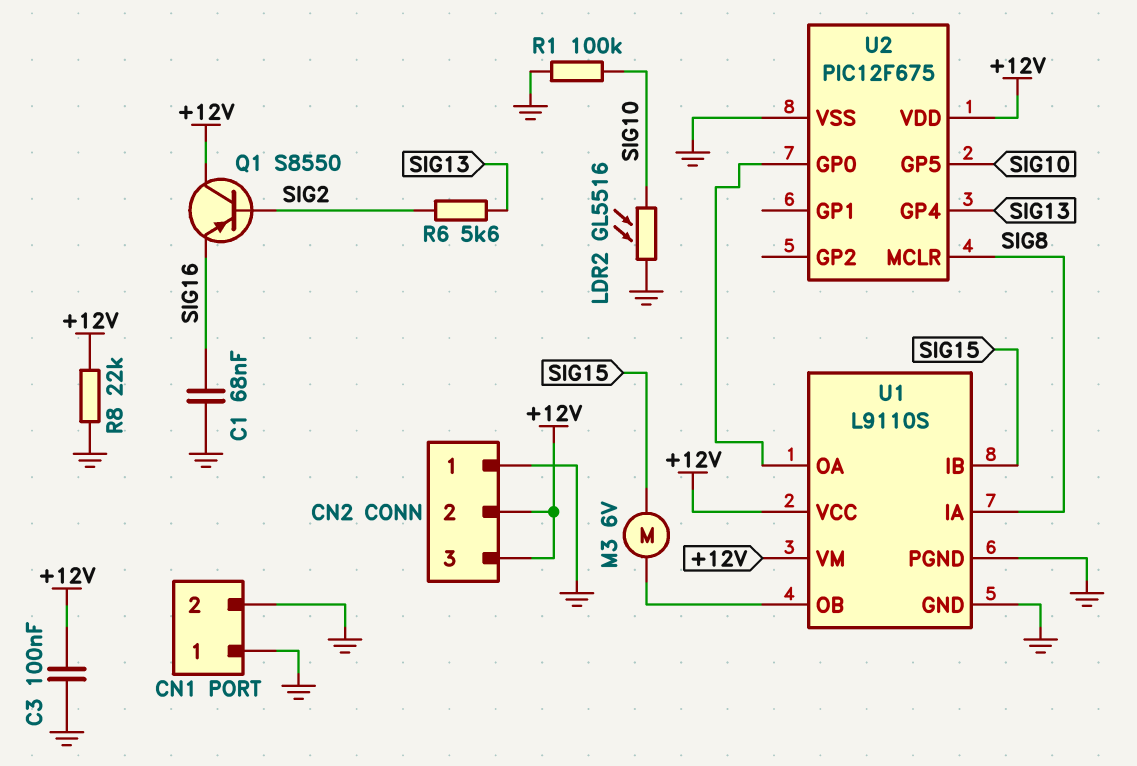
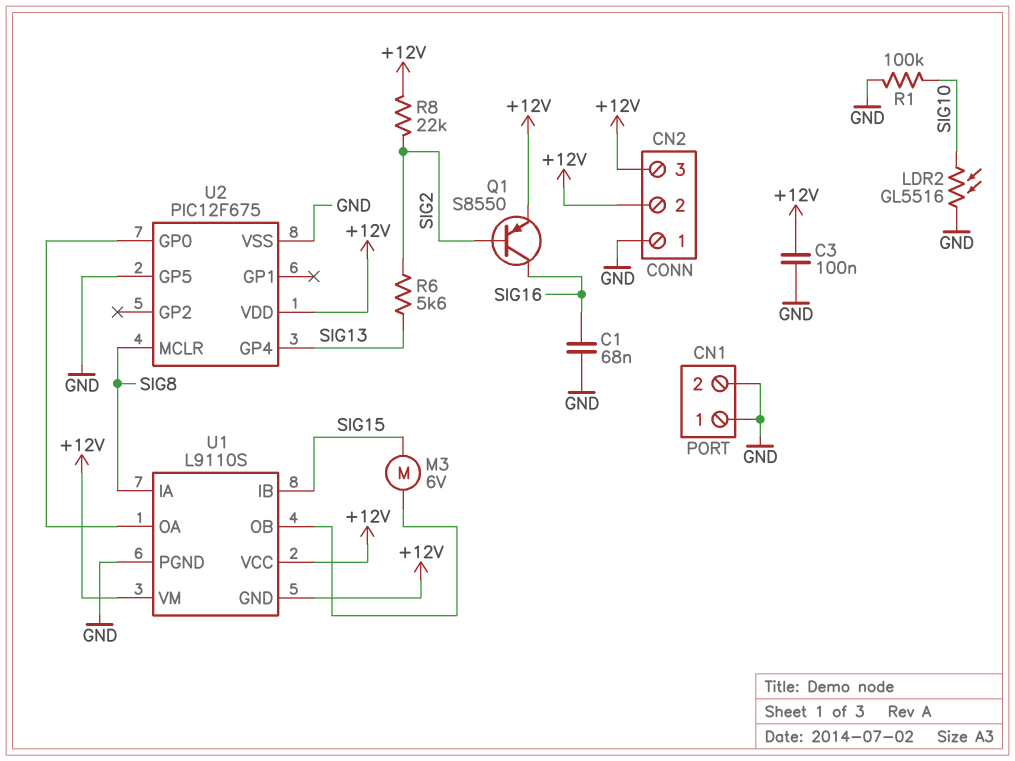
Q1: PNP S8550 (B SIG2, C +12V, E SIG16) -> PNP S8550 (B SIG2, C SIG16, E +12V)
R8: 22k (+12V, GND) -> 22k (+12V, SIG2)
U1 pin GND: GND -> +12V
U2 pin GP5: SIG10 -> GND

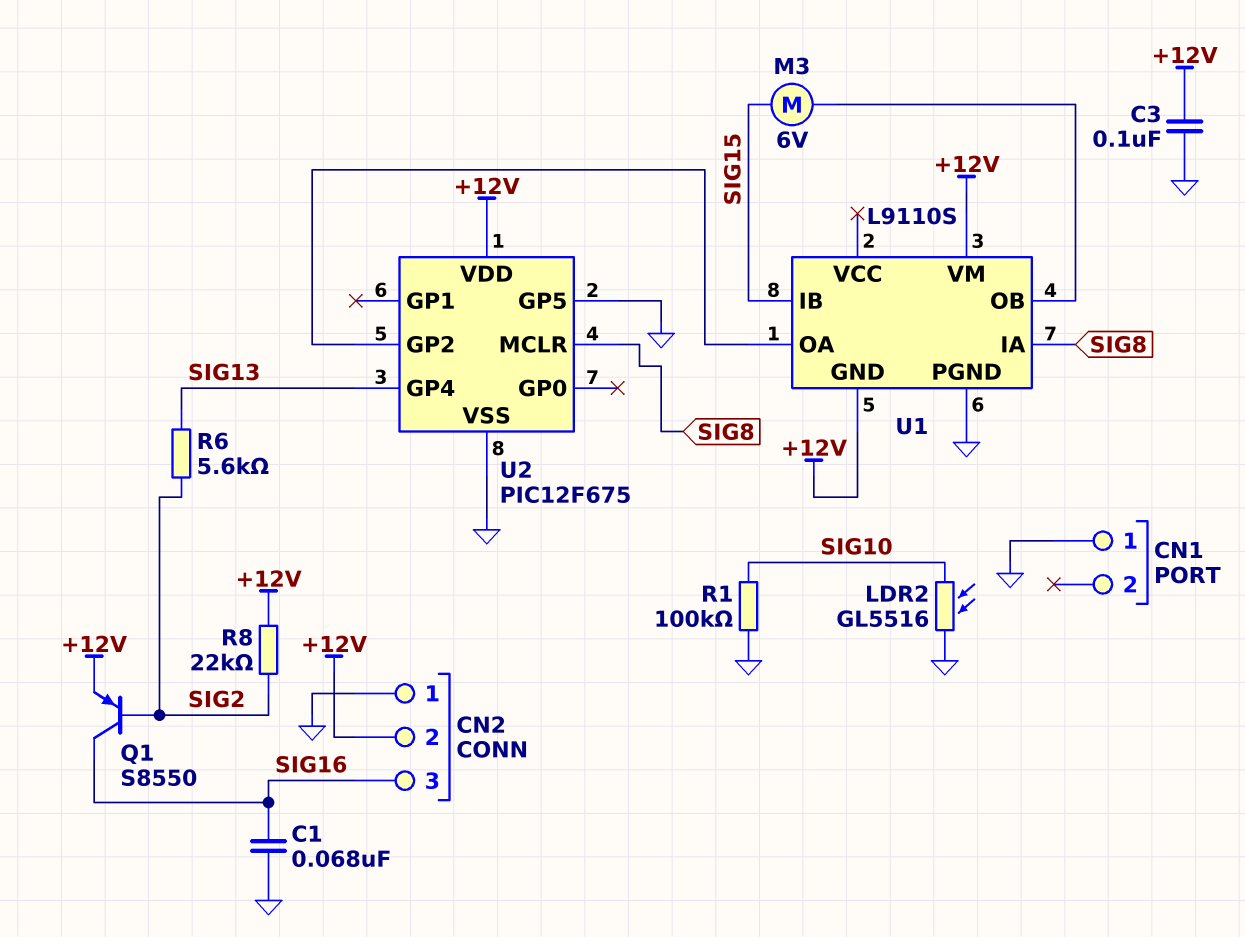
CN1 pin 2: GND -> none
CN2 pin 3: +12V -> SIG16
U1 pin VCC: +12V -> none
U2 pin GP0: U1/OA -> none
U2 pin GP2: none -> U1/OA

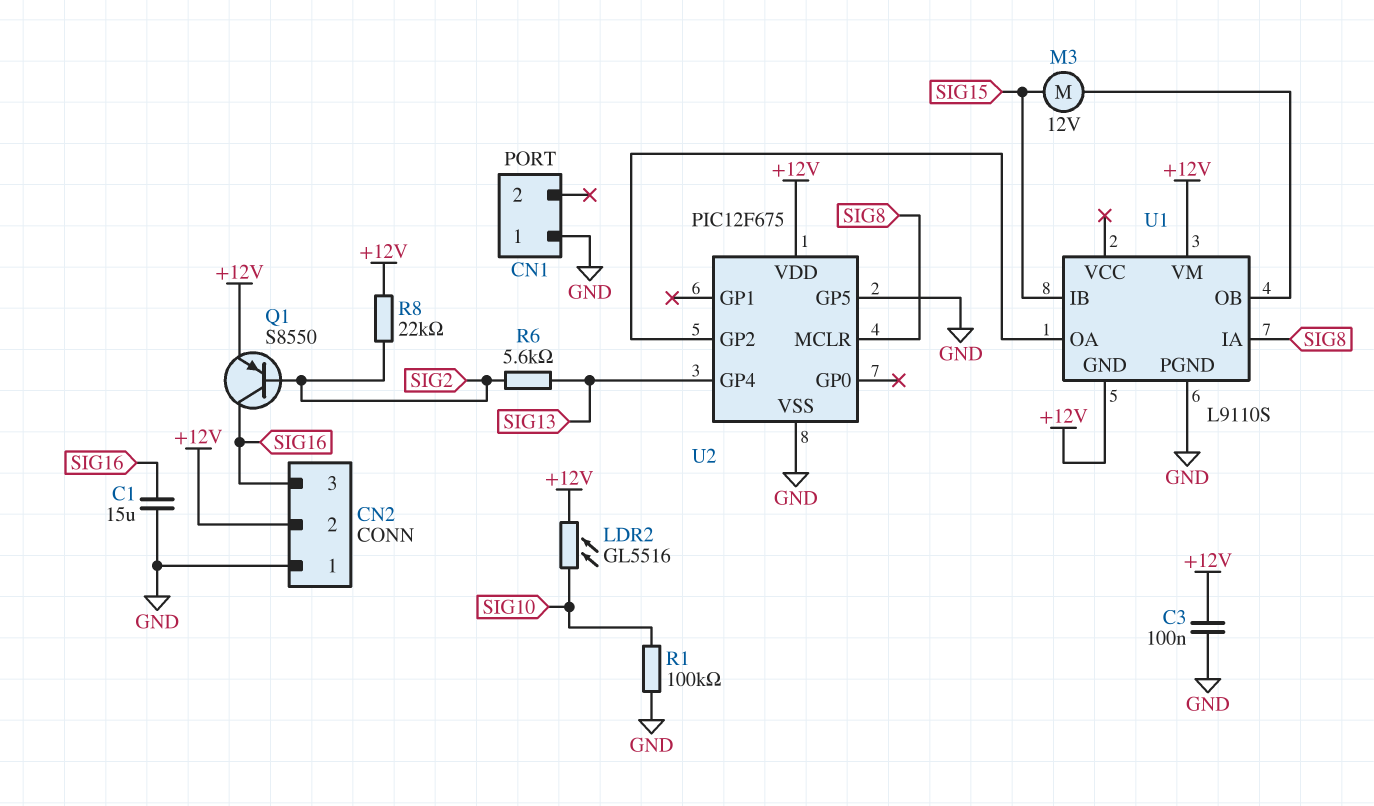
C1: 68nF (GND, SIG16) -> 15uF (GND, SIG16)
LDR2: GL5516 (GND, SIG10) -> GL5516 (+12V, SIG10)
M3: motor 6V (SIG15, U1/OB) -> motor 12V (SIG15, U1/OB)

